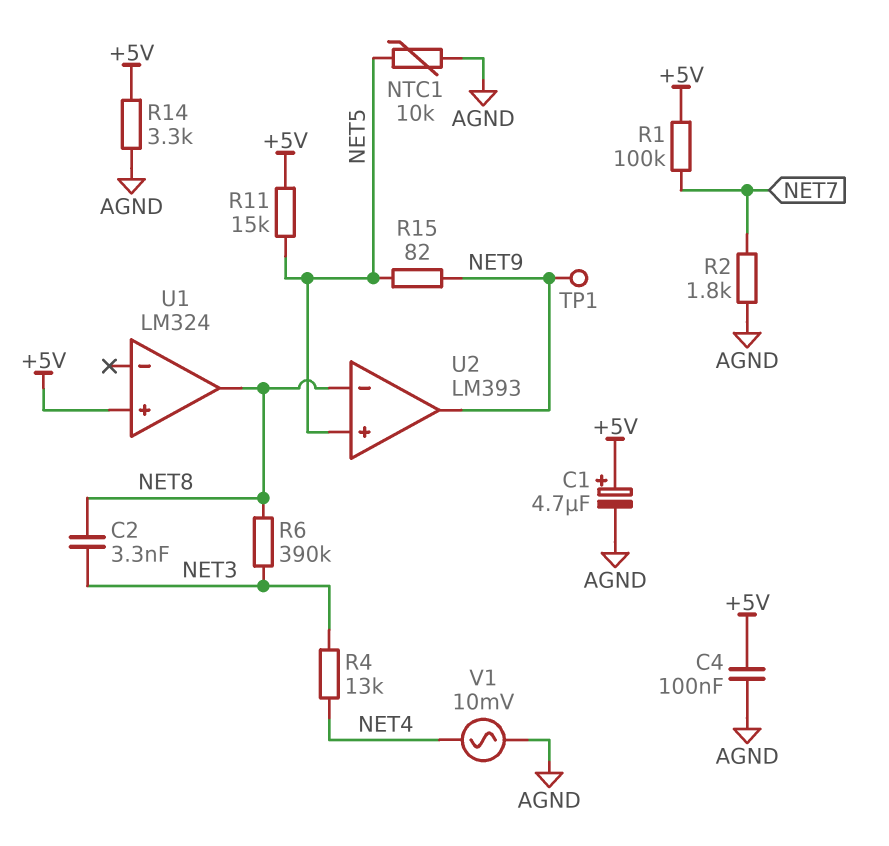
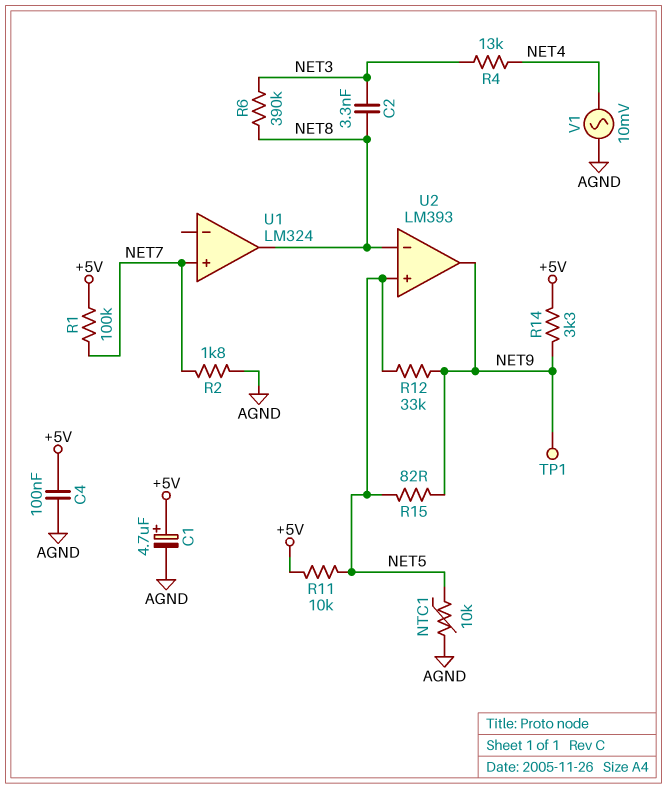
R11: 15k (+5V, NET5) -> 10k (+5V, NET5)
R12: none -> 33k (NET5, NET9)
R14: 3.3k (+5V, AGND) -> 3.3k (+5V, NET9)
U1 pin in+: +5V -> NET7

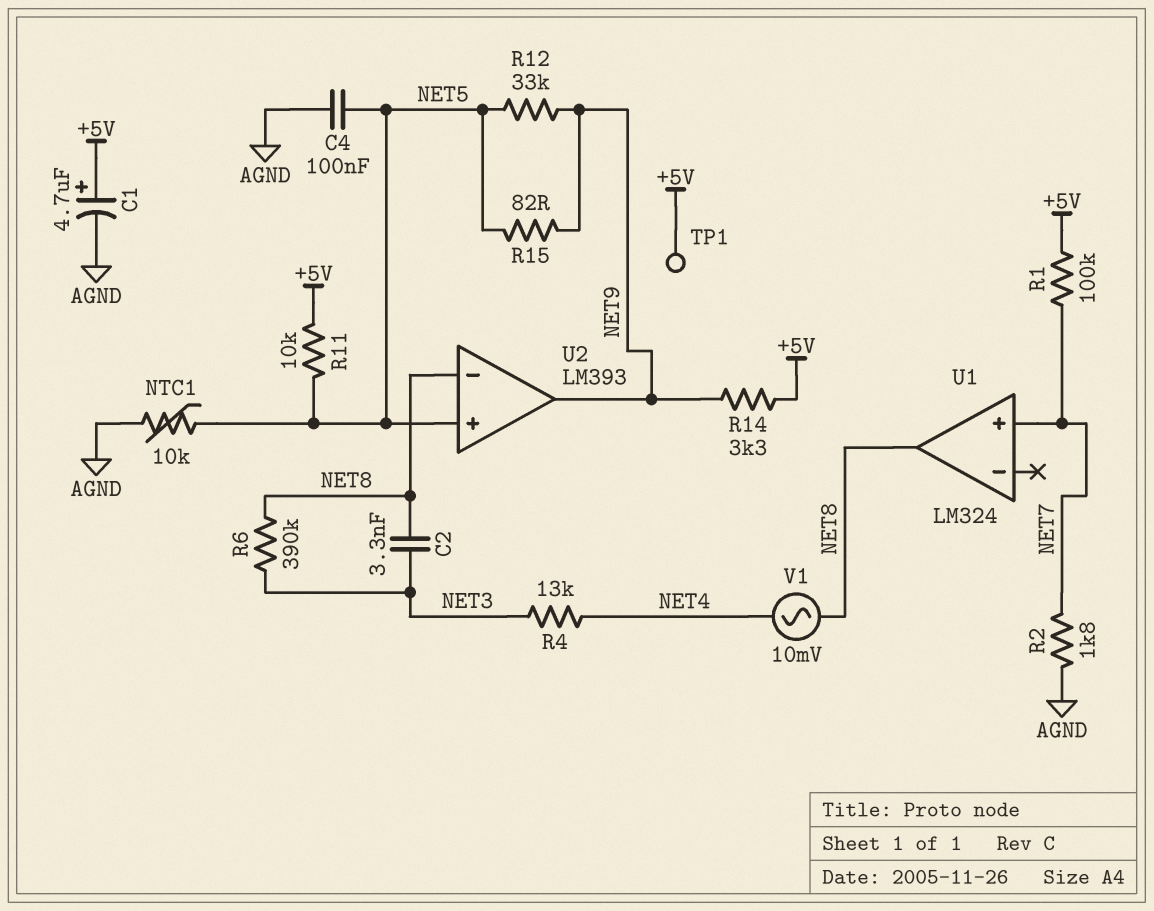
C4: 100nF (+5V, AGND) -> 100nF (AGND, NET5)
TP1: test point (NET9) -> test point (+5V)
V1: AC 10mV (AGND, NET4) -> AC 10mV (NET4, NET8)

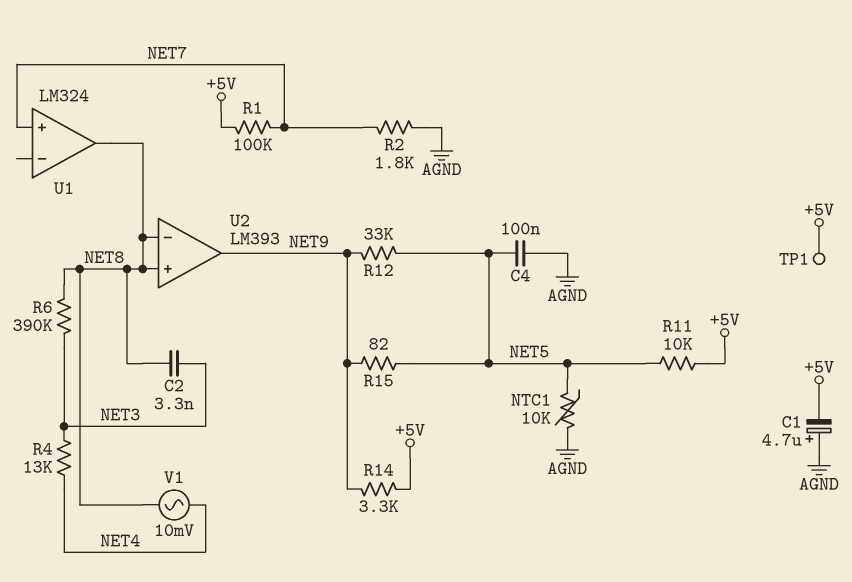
C1: 4.7uF (plus +5V, minus AGND) -> 4.7uF (plus AGND, minus +5V)
U2 pin in+: NET5 -> NET8

